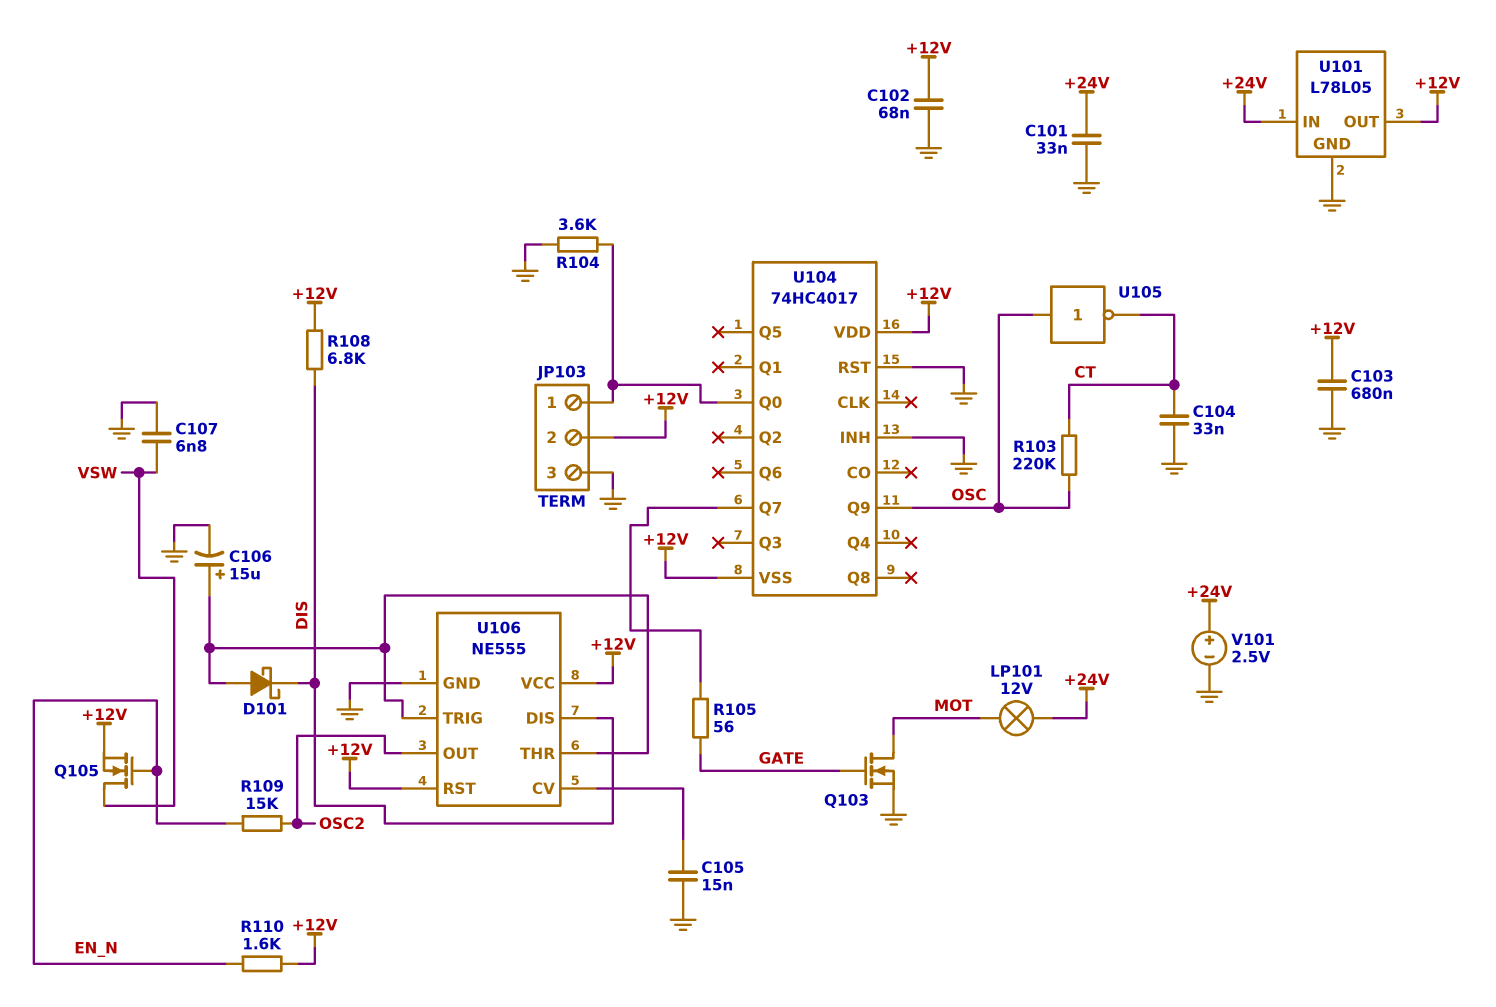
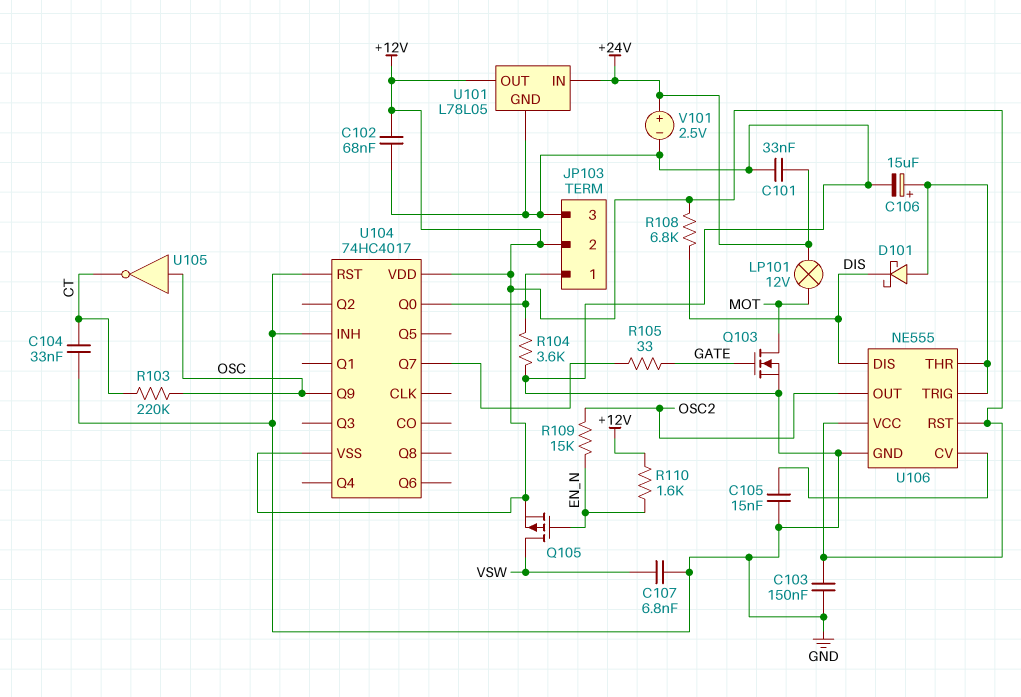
C103: 680nF (+12V, GND) -> 150nF (+12V, GND)
Q105: NMOS (G EN_N, D VSW, S +12V) -> PMOS (G EN_N, D VSW, S +12V)
R105: 56 (GATE, U104/Q7) -> 33 (GATE, U104/Q7)

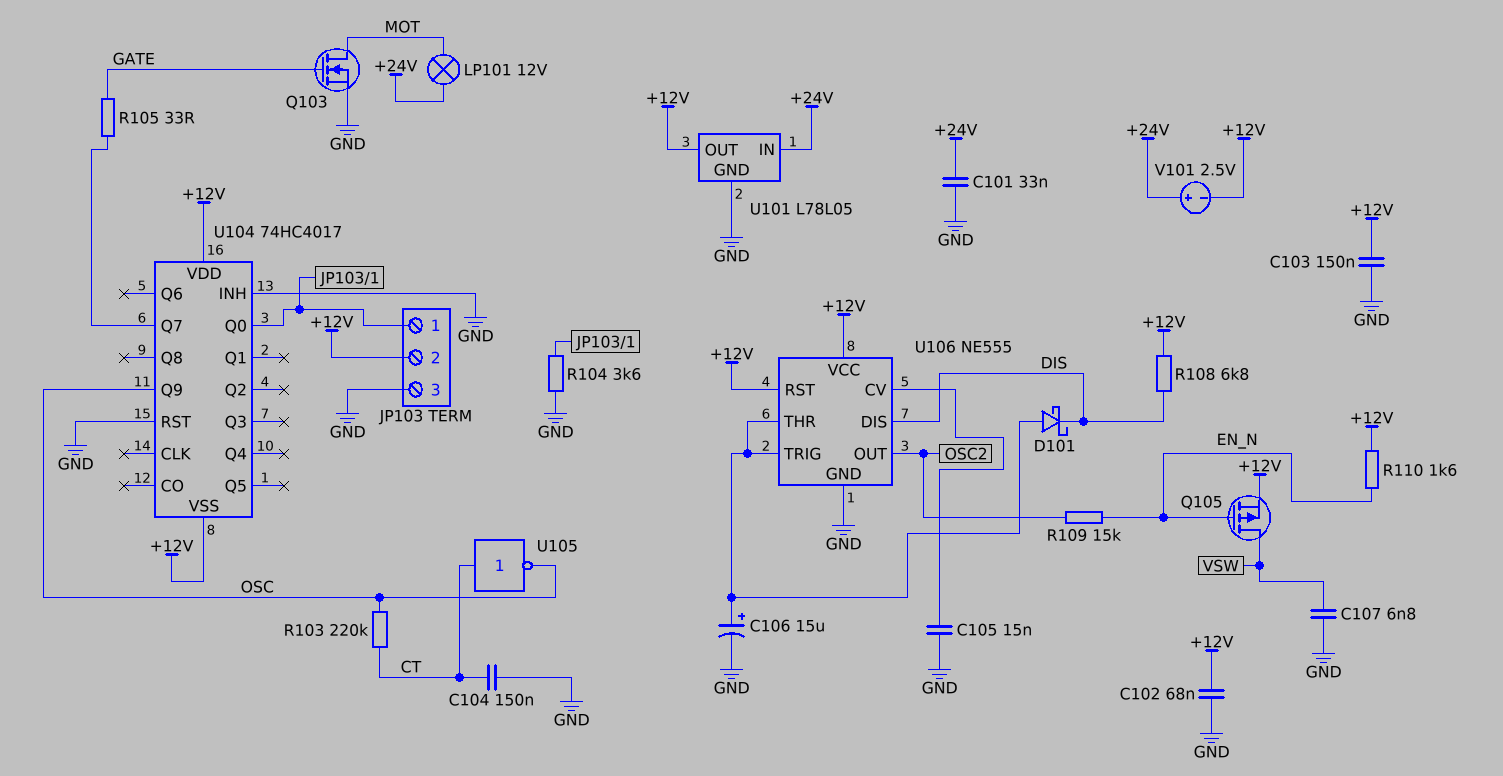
C104: 33nF (CT, GND) -> 150nF (CT, GND)
U105: NOT (in OSC, out CT) -> NOT (in CT, out OSC)
V101: 2.5V (plus +24V, minus GND) -> 2.5V (plus +24V, minus +12V)

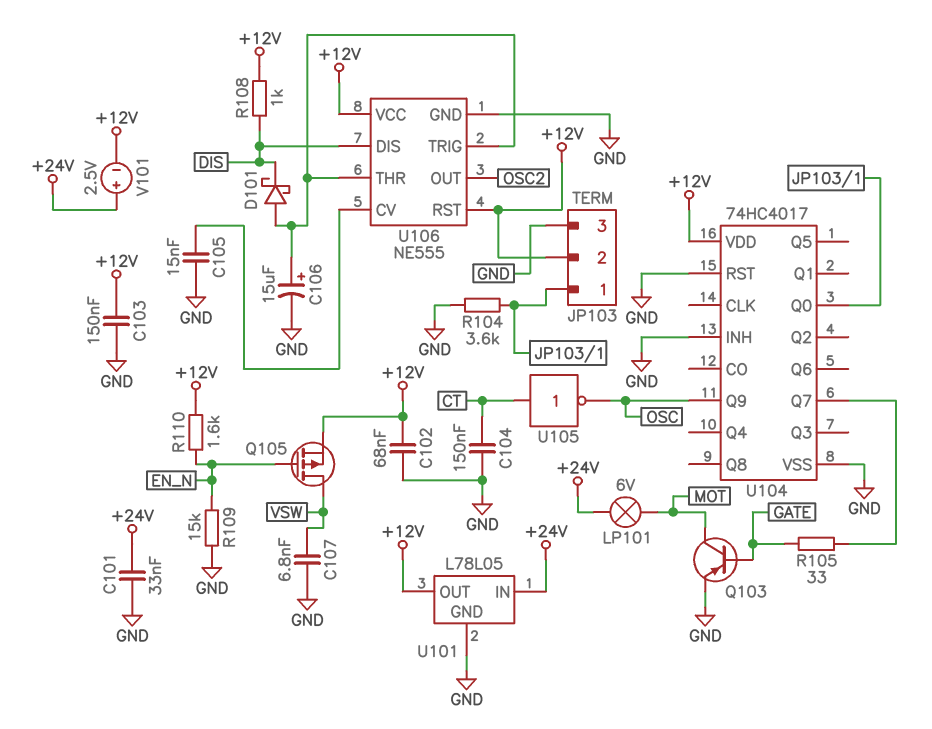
LP101: lamp 12V (+24V, MOT) -> lamp 6V (+24V, MOT)
Q103: NMOS (G GATE, D MOT, S GND) -> PNP (B GATE, C MOT, E GND)
R103: 220k (CT, OSC) -> none
R108: 6.8k (+12V, DIS) -> 1k (+12V, DIS)
R109: 15k (EN_N, OSC2) -> 15k (EN_N, GND)
U104 pin VSS: +12V -> GND

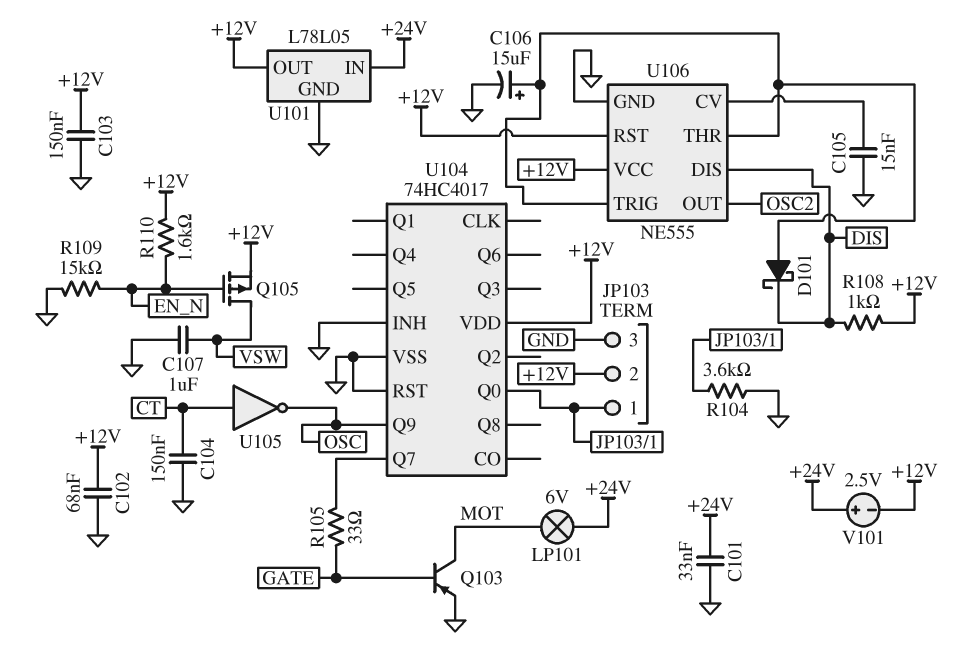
C107: 6.8nF (GND, VSW) -> 1uF (GND, VSW)

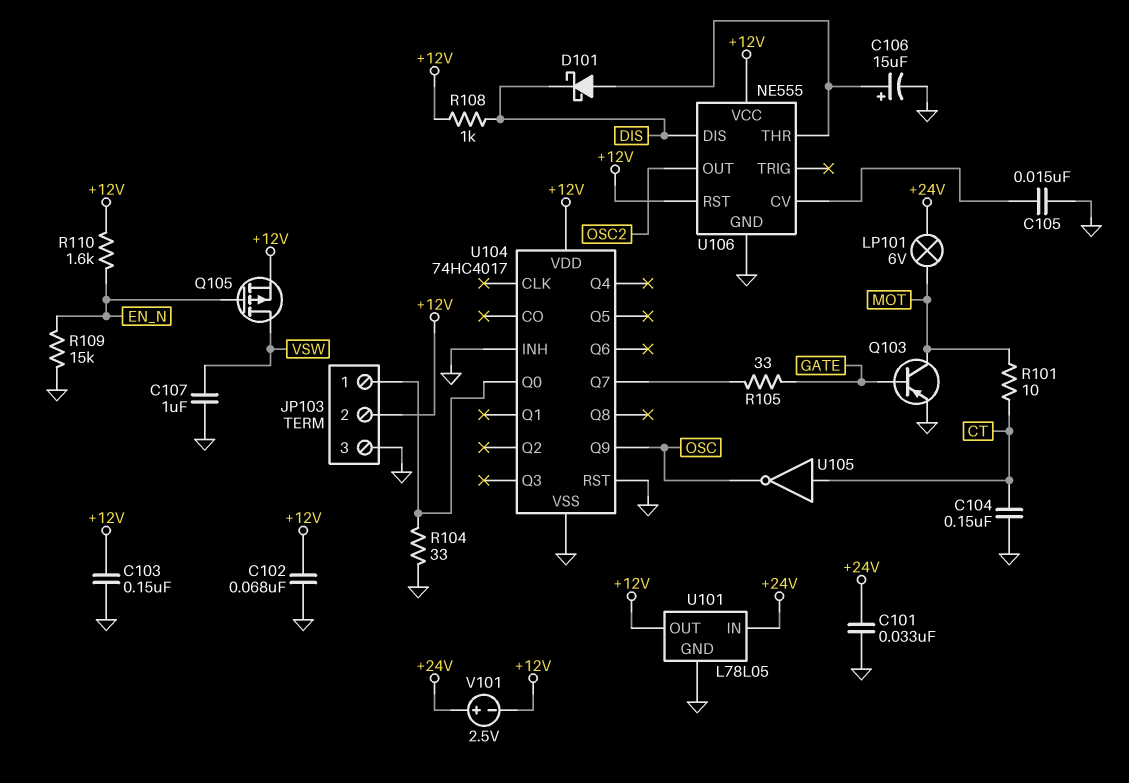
R101: none -> 10 (CT, MOT)
R104: 3.6k (GND, JP103/1) -> 33 (GND, JP103/1)
U106 pin TRIG: U106/THR -> none

